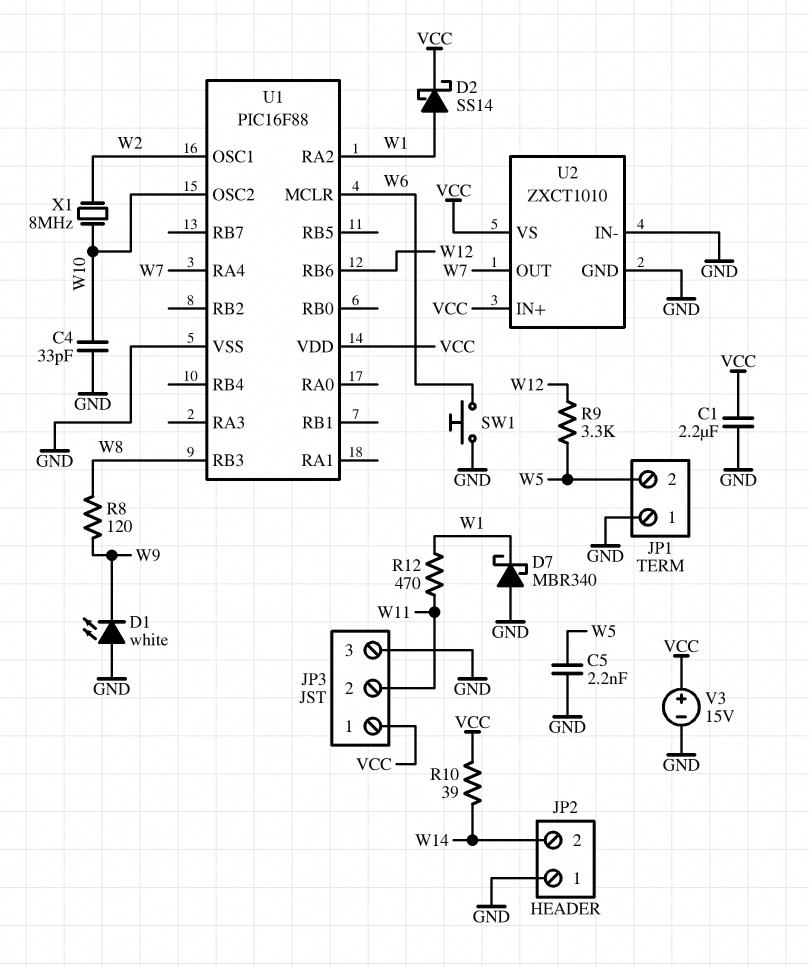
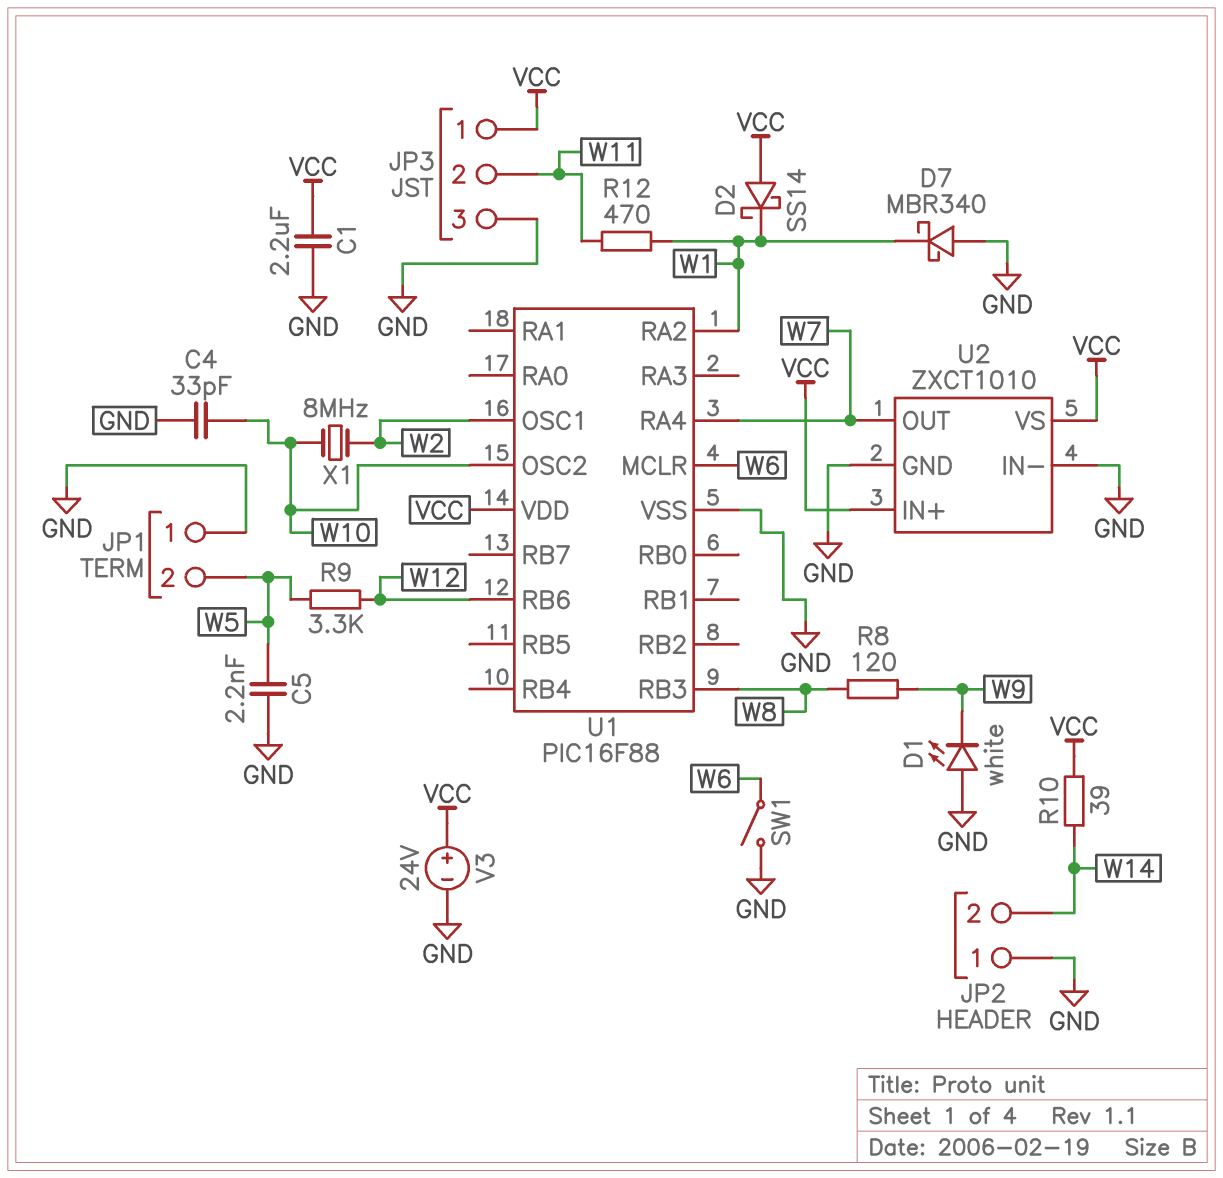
D2: schottky SS14 (A W1, K VCC) -> schottky SS14 (A VCC, K W1)
SW1: button (GND, W6) -> switch (GND, W6)
V3: 15V (plus VCC, minus GND) -> 24V (plus VCC, minus GND)

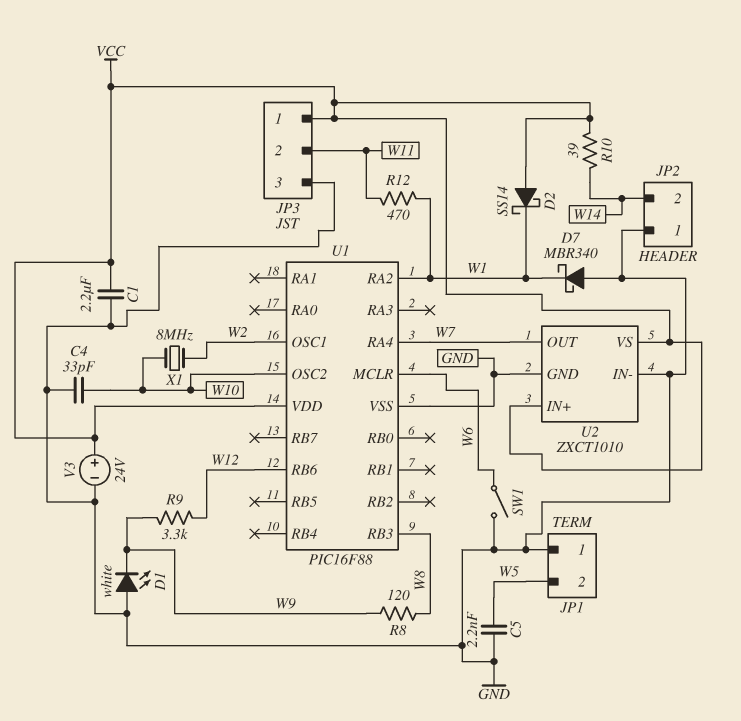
R9: 3.3k (W5, W12) -> 3.3k (W9, W12)

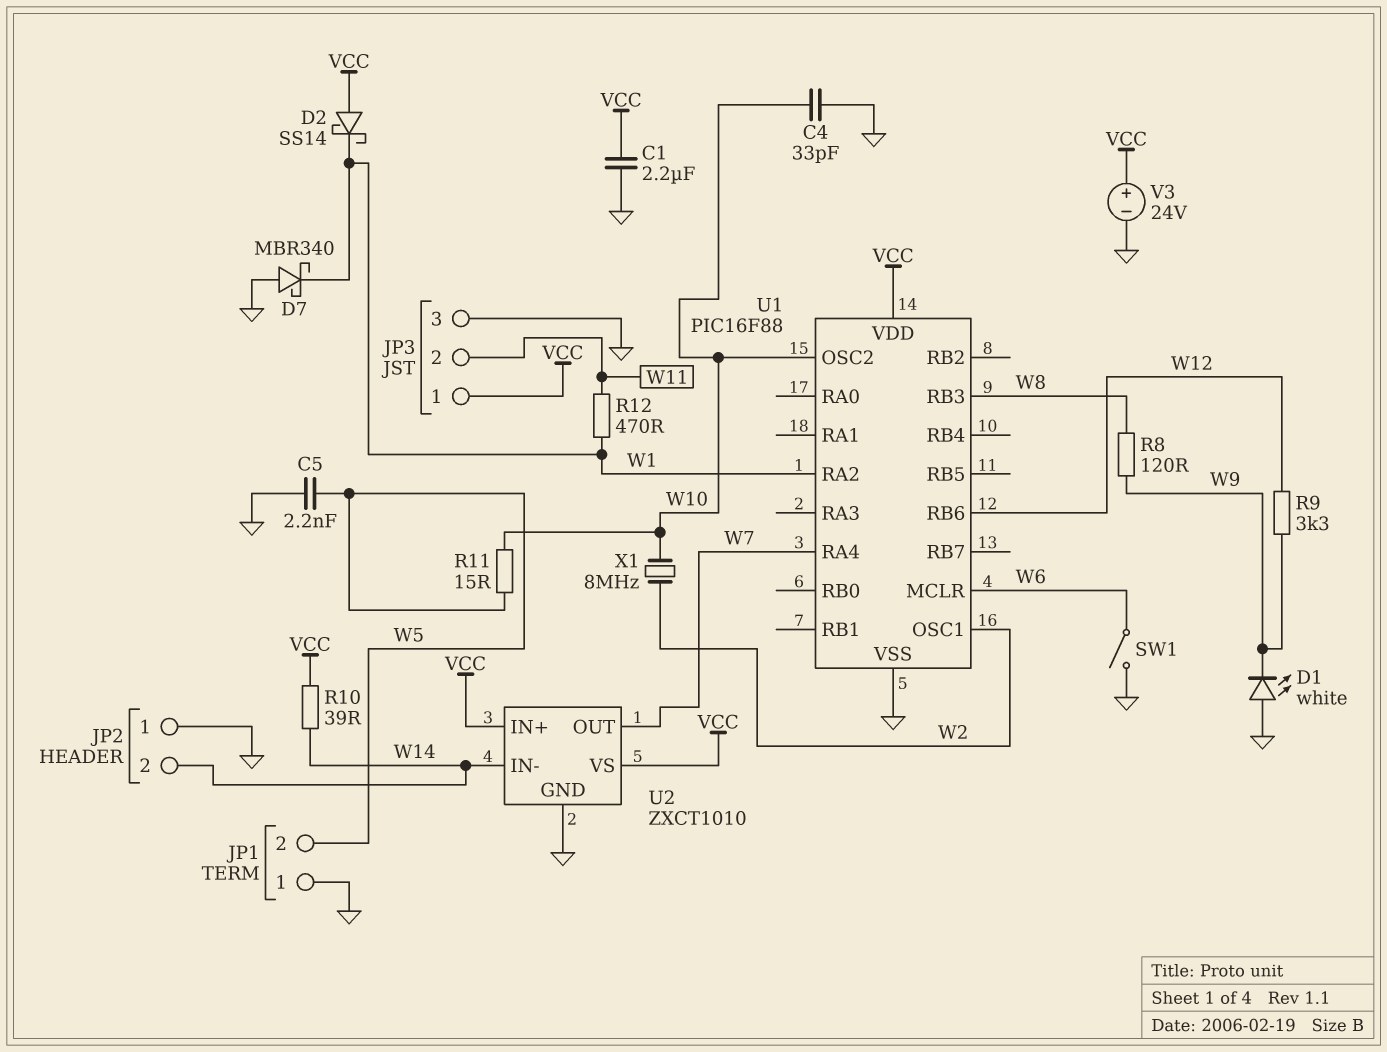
R11: none -> 15 (W5, W10)
U2 pin IN-: GND -> W14

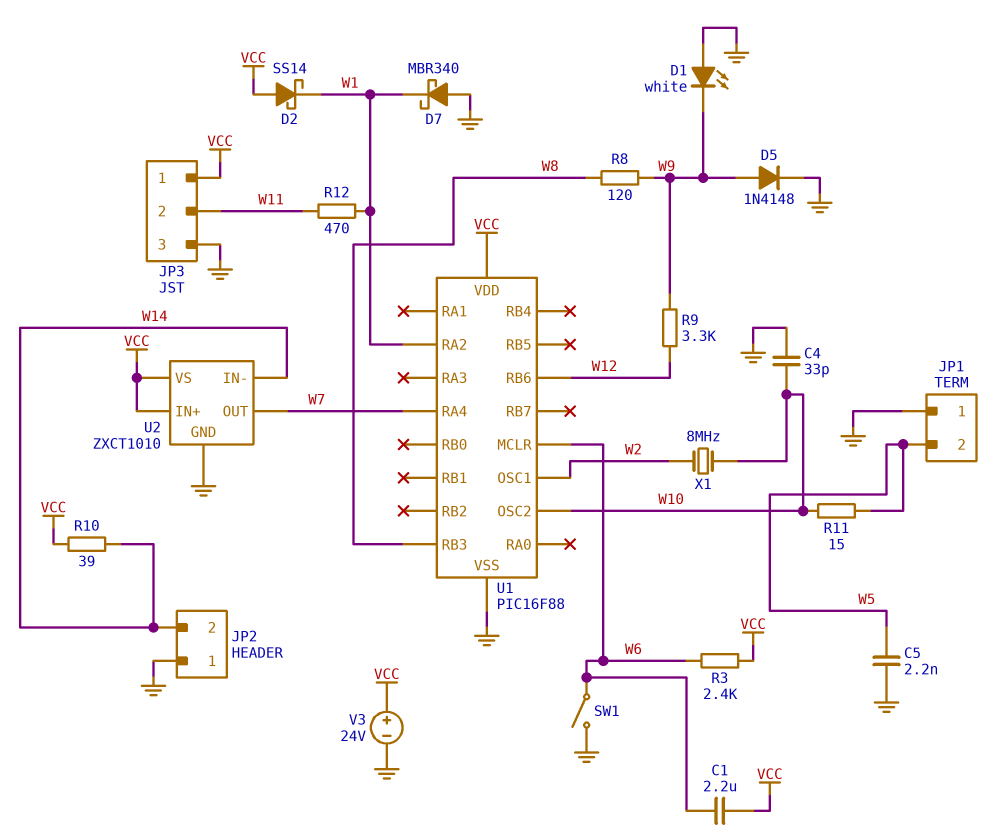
C1: 2.2uF (GND, VCC) -> 2.2uF (VCC, W6)
D5: none -> diode 1N4148 (A W9, K GND)
R3: none -> 2.4k (VCC, W6)

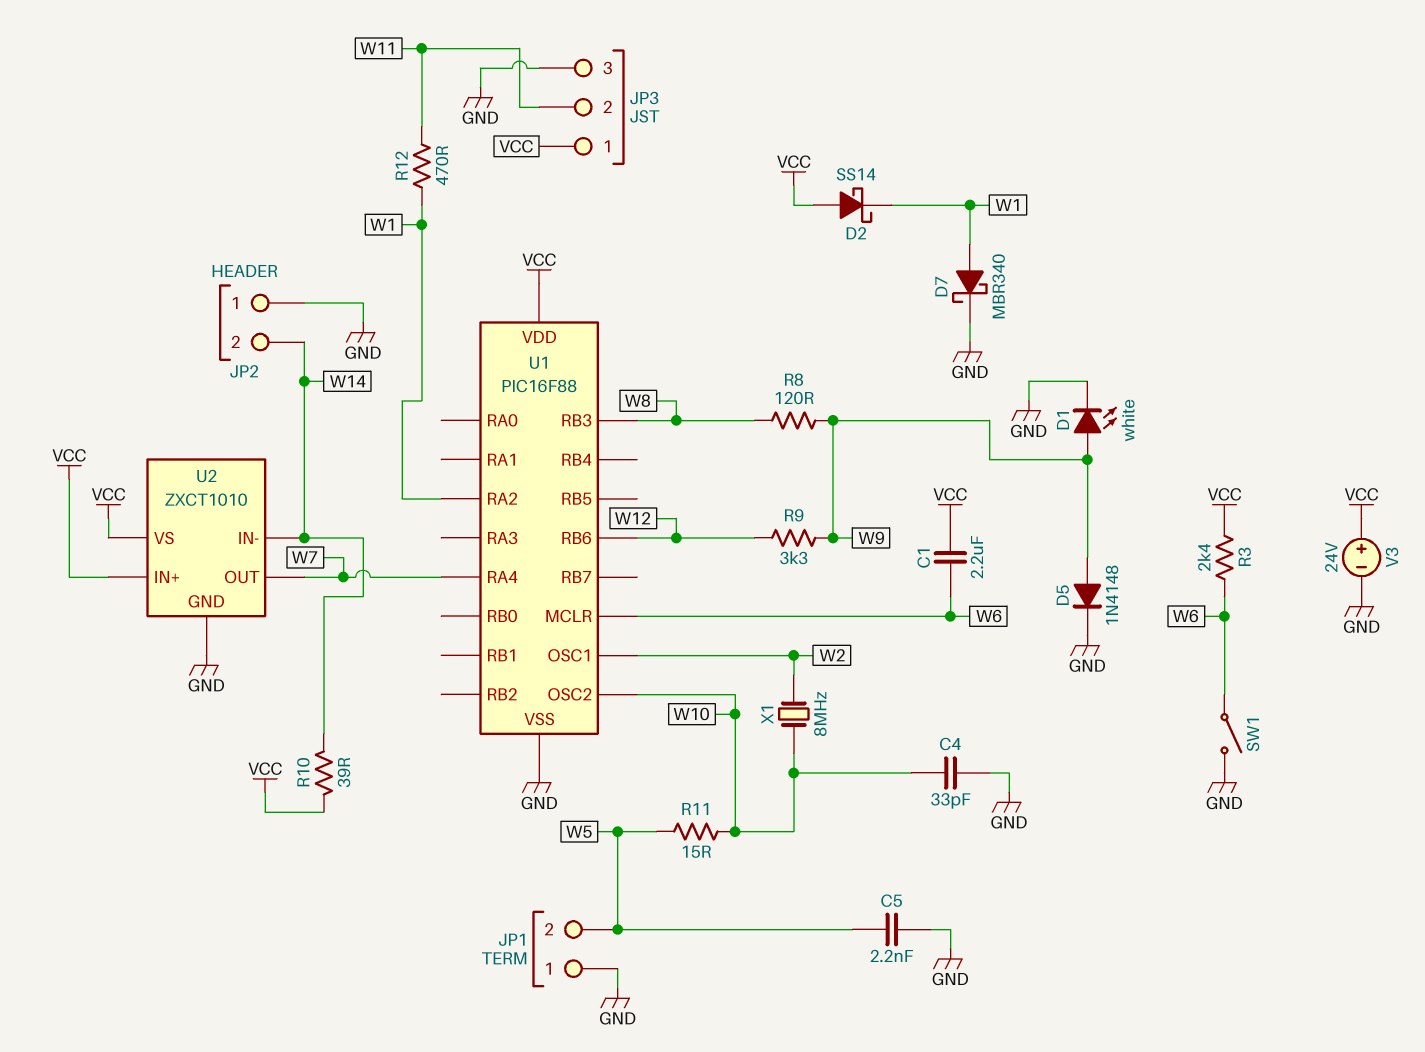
D1: LED white (A GND, K W9) -> LED white (A W9, K GND)
D7: schottky MBR340 (A GND, K W1) -> schottky MBR340 (A W1, K GND)

